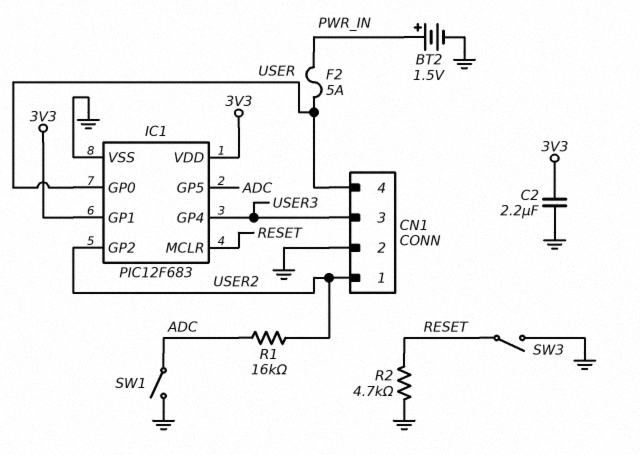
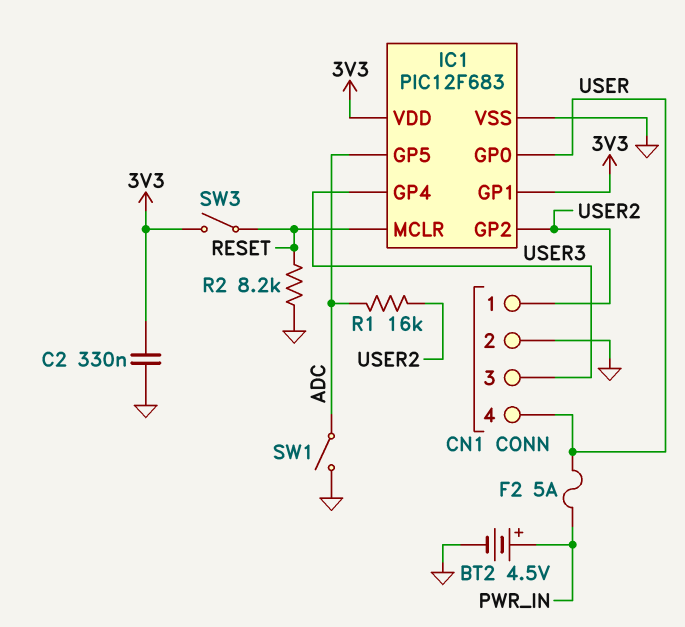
BT2: 1.5V (plus PWR_IN, minus GND) -> 4.5V (plus PWR_IN, minus GND)
C2: 2.2uF (3V3, GND) -> 330nF (3V3, GND)
R2: 4.7k (GND, RESET) -> 8.2k (GND, RESET)
SW3: switch (GND, RESET) -> switch (3V3, RESET)

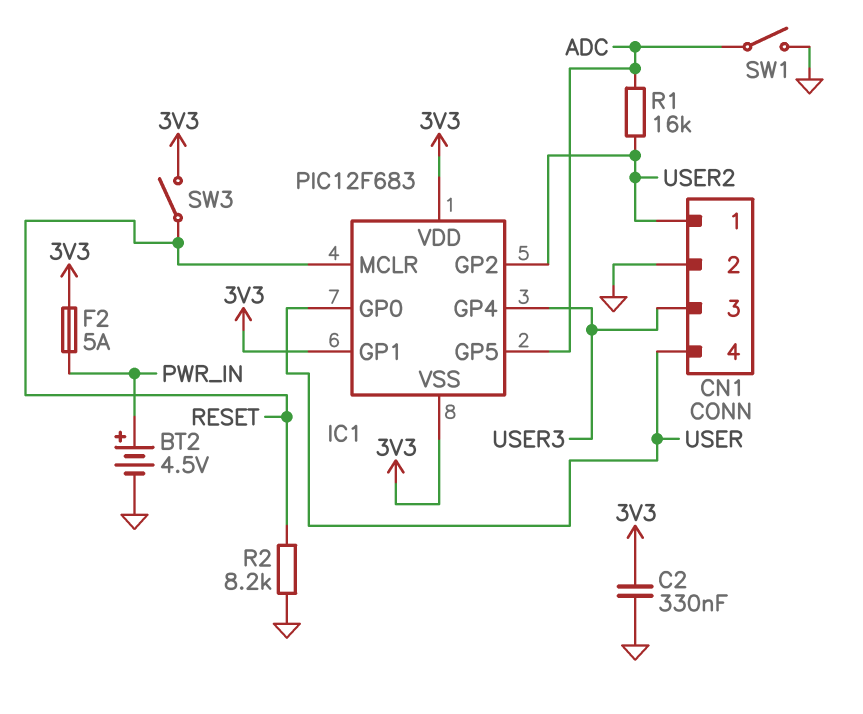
F2: 5A (PWR_IN, USER) -> 5A (3V3, PWR_IN)
IC1 pin VSS: GND -> 3V3

